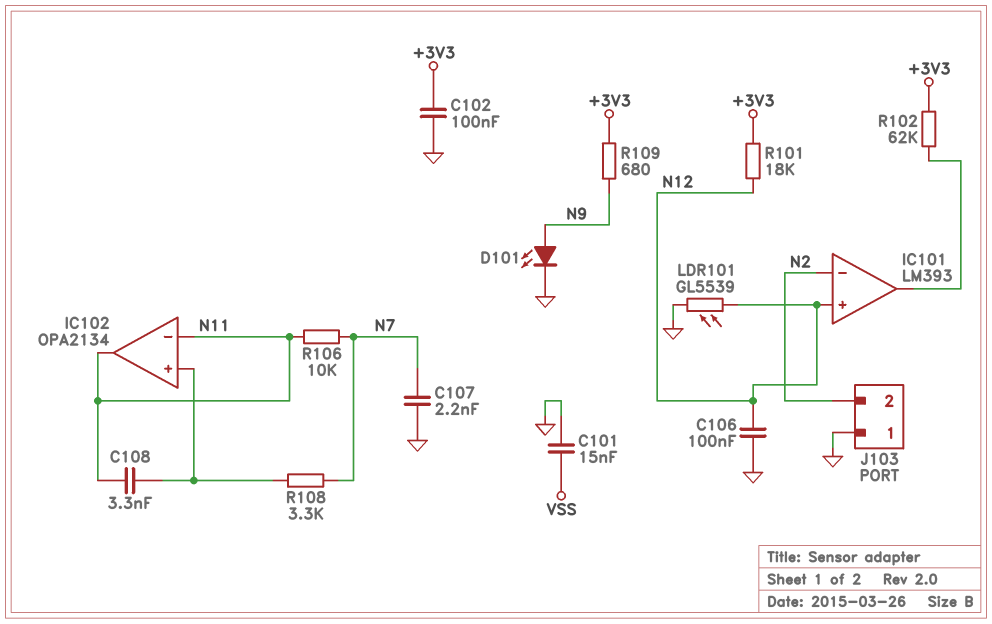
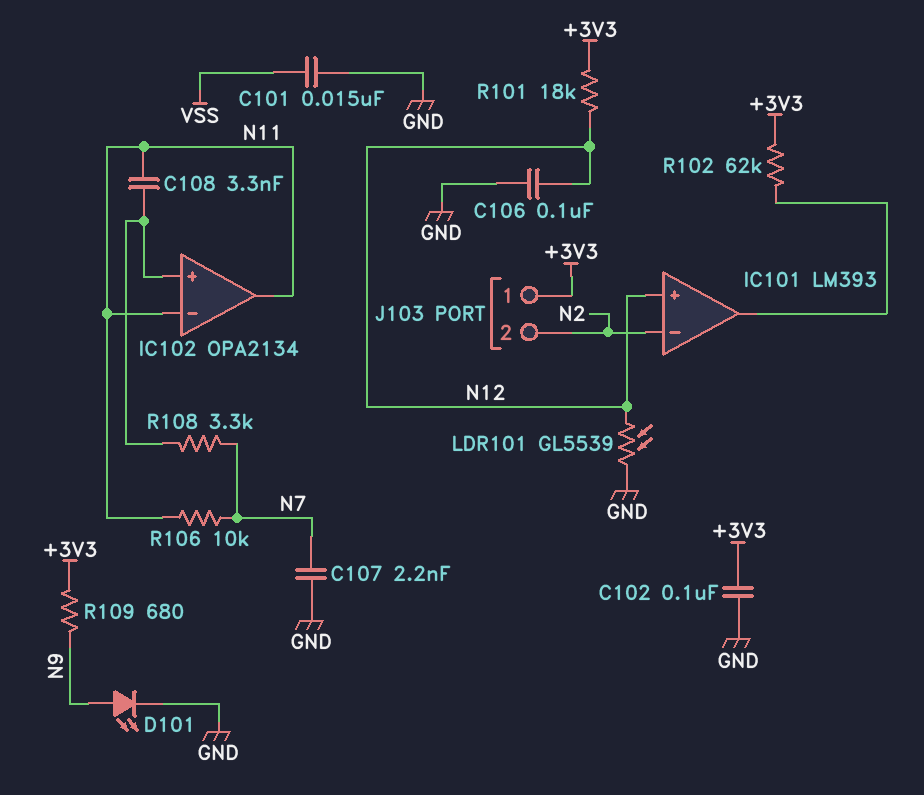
J103 pin 1: GND -> +3V3

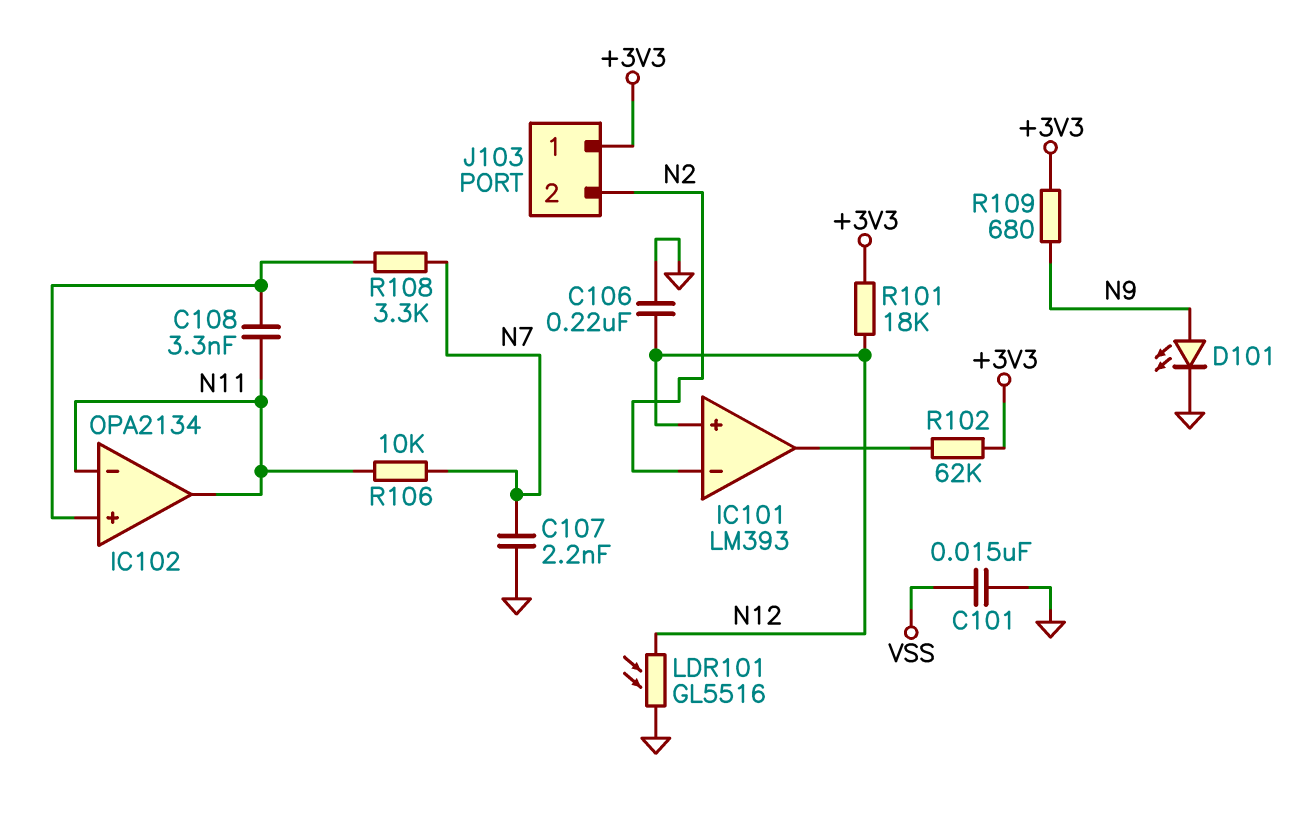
C102: 100nF (+3V3, GND) -> none
C106: 100nF (GND, N12) -> 220nF (GND, N12)
LDR101: GL5539 (GND, N12) -> GL5516 (GND, N12)

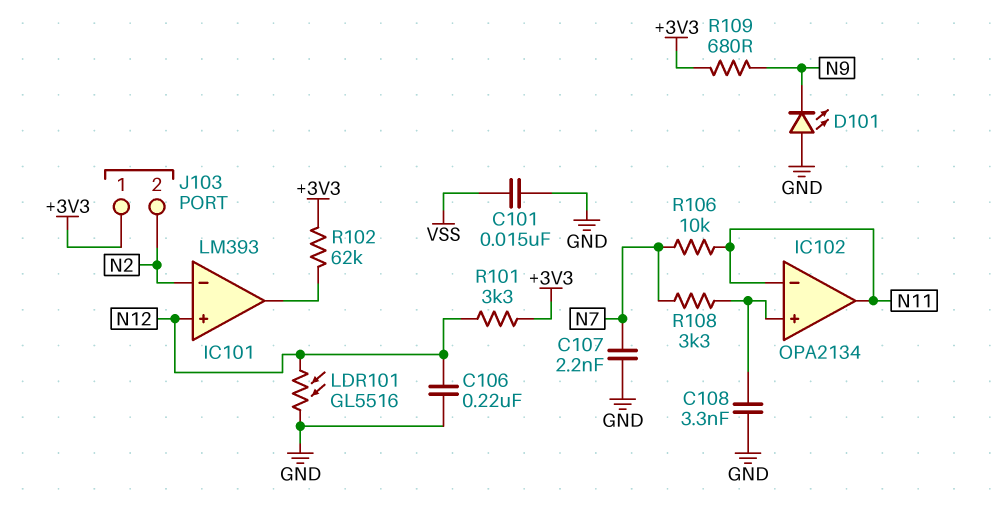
C108: 3.3nF (IC102/in+, N11) -> 3.3nF (GND, IC102/in+)
D101: LED (A N9, K GND) -> LED (A GND, K N9)
R101: 18k (+3V3, N12) -> 3.3k (+3V3, N12)

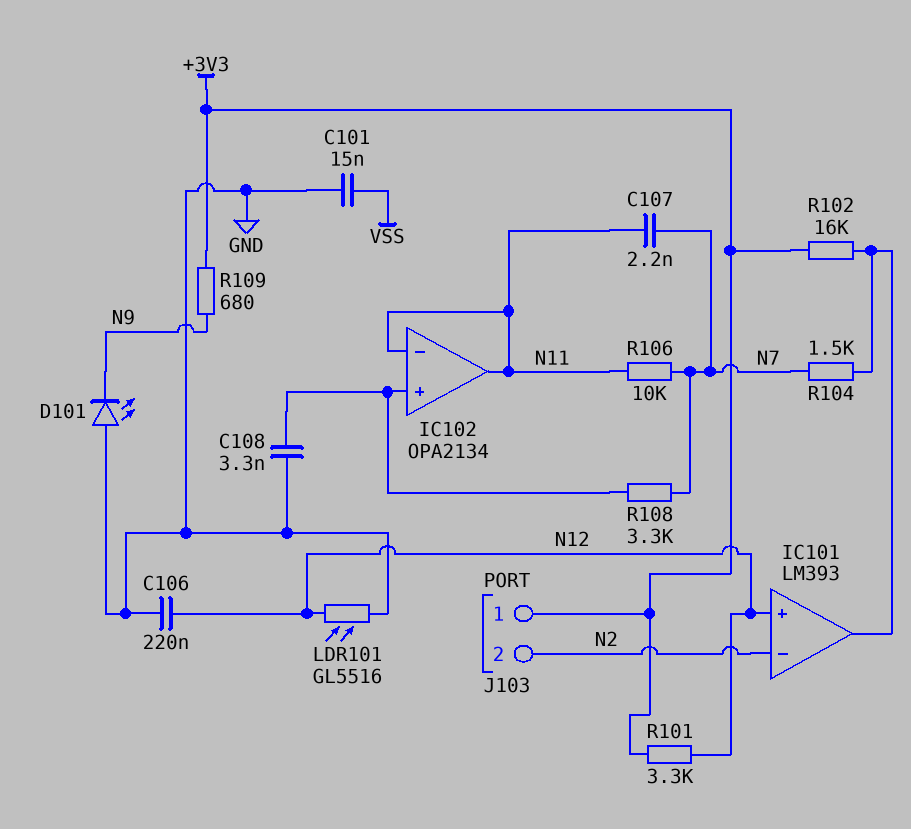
C107: 2.2nF (GND, N7) -> 2.2nF (N7, N11)
R102: 62k (+3V3, IC101/out) -> 16k (+3V3, IC101/out)
R104: none -> 1.5k (IC101/out, N7)

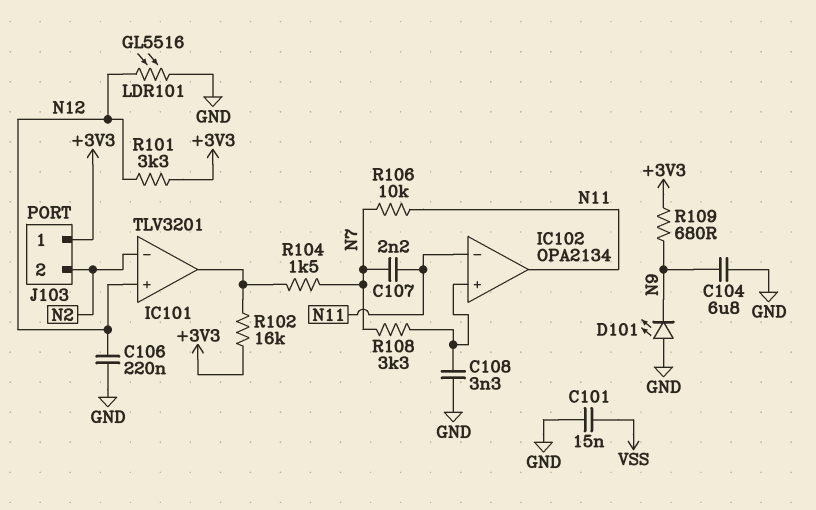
C104: none -> 6.8uF (GND, N9)
IC101: LM393 -> TLV3201

